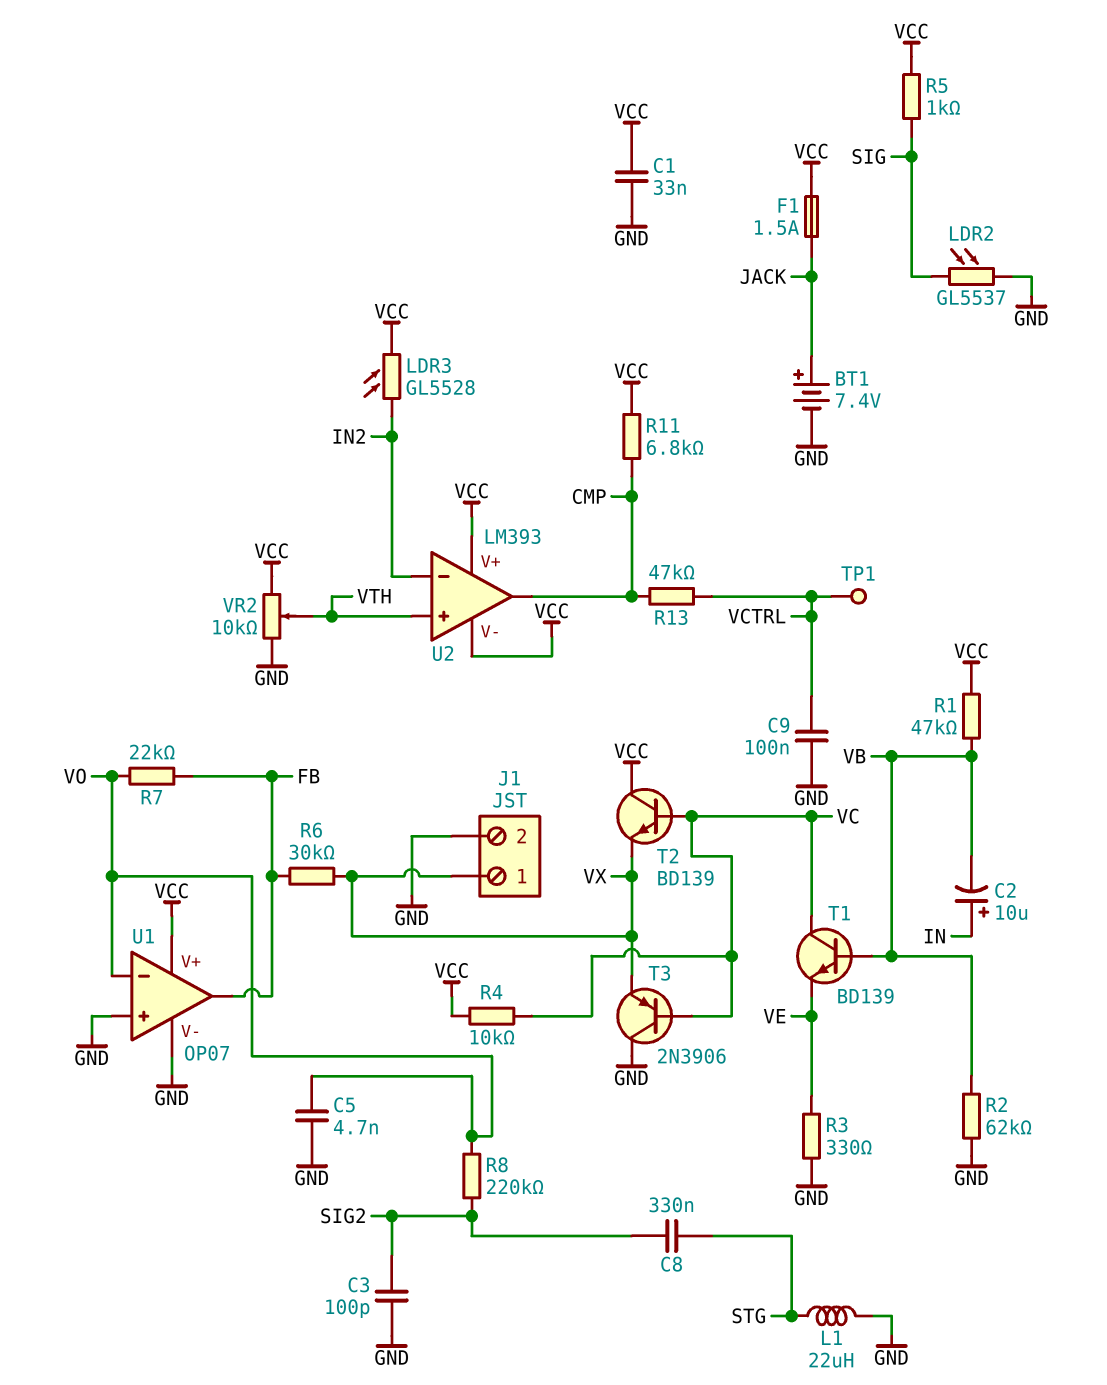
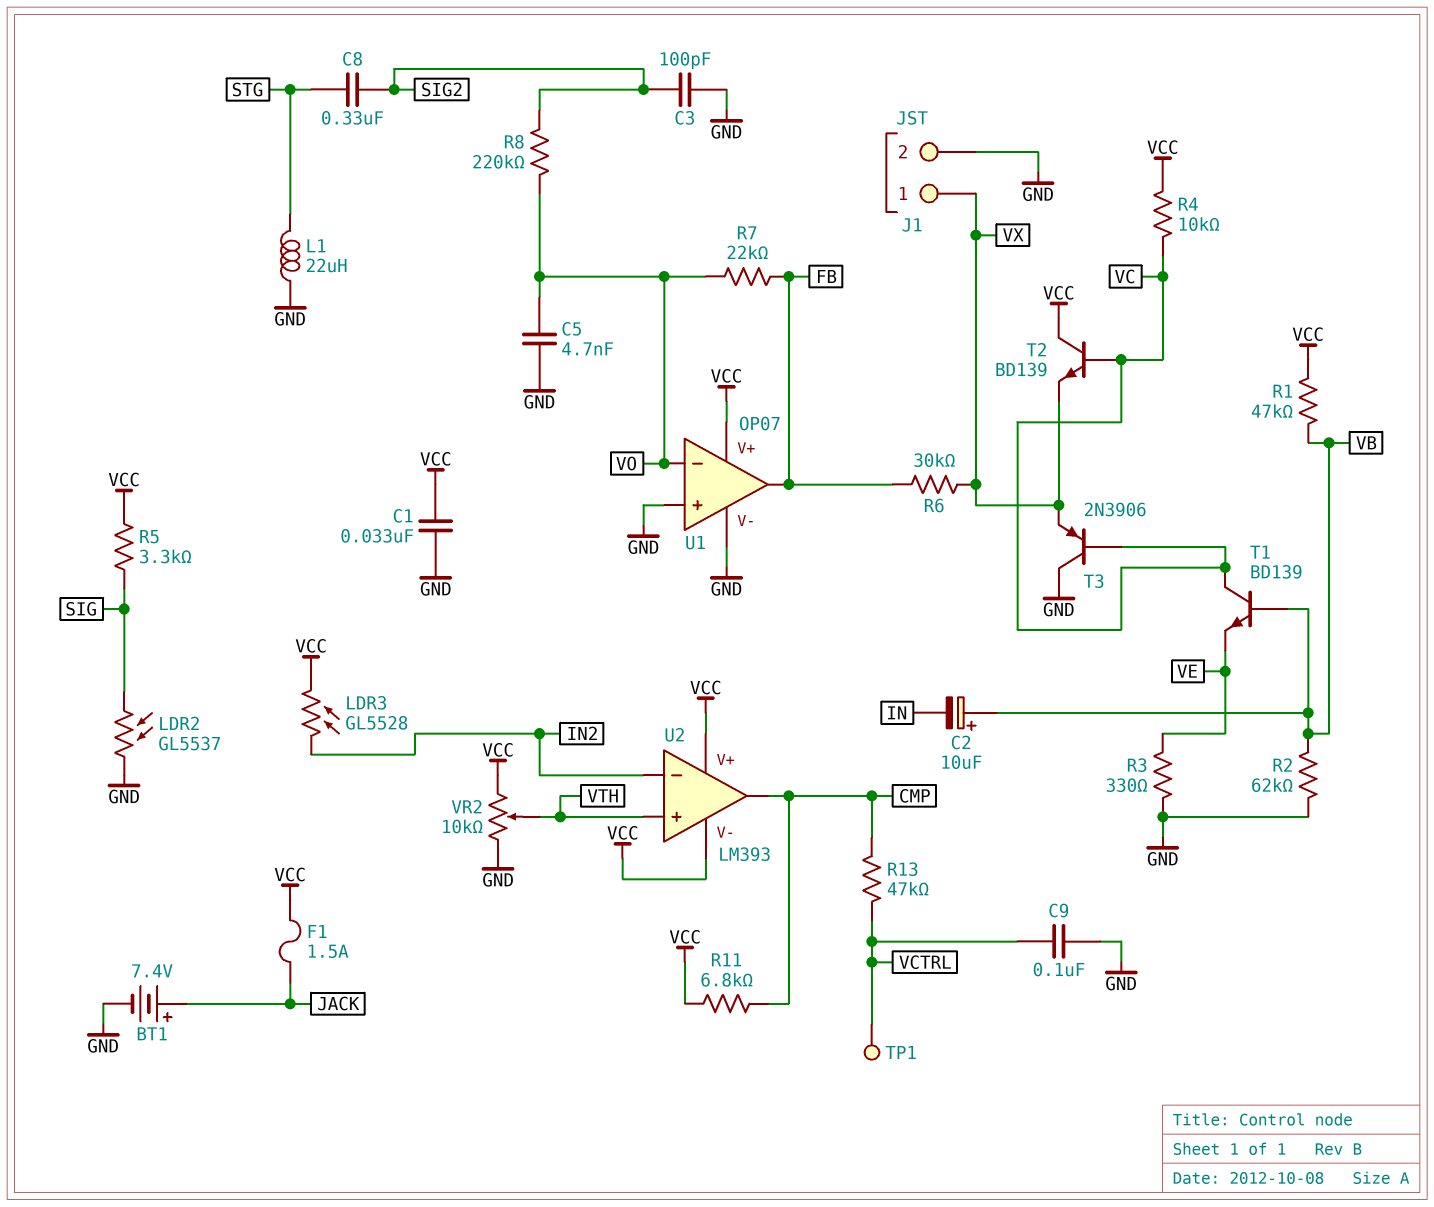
C2: 10uF (plus IN, minus VB) -> 10uF (plus VB, minus IN)
R5: 1k (SIG, VCC) -> 3.3k (SIG, VCC)

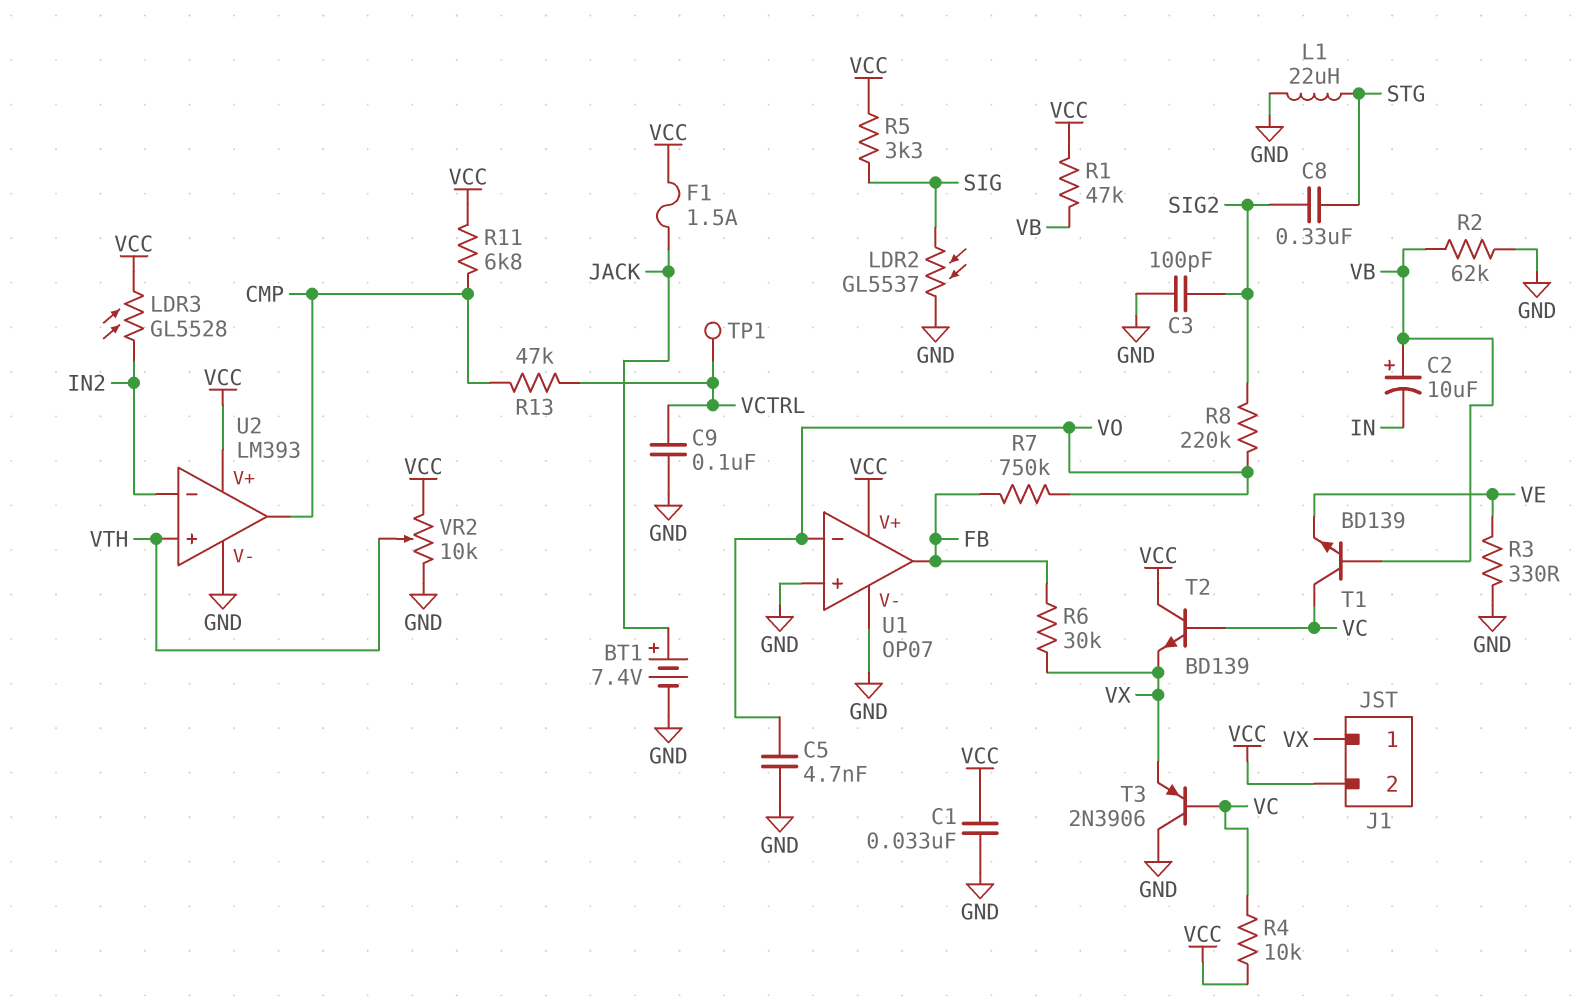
J1 pin 2: GND -> VCC
R7: 22k (FB, VO) -> 750k (FB, VO)
U2 pin V-: VCC -> GND

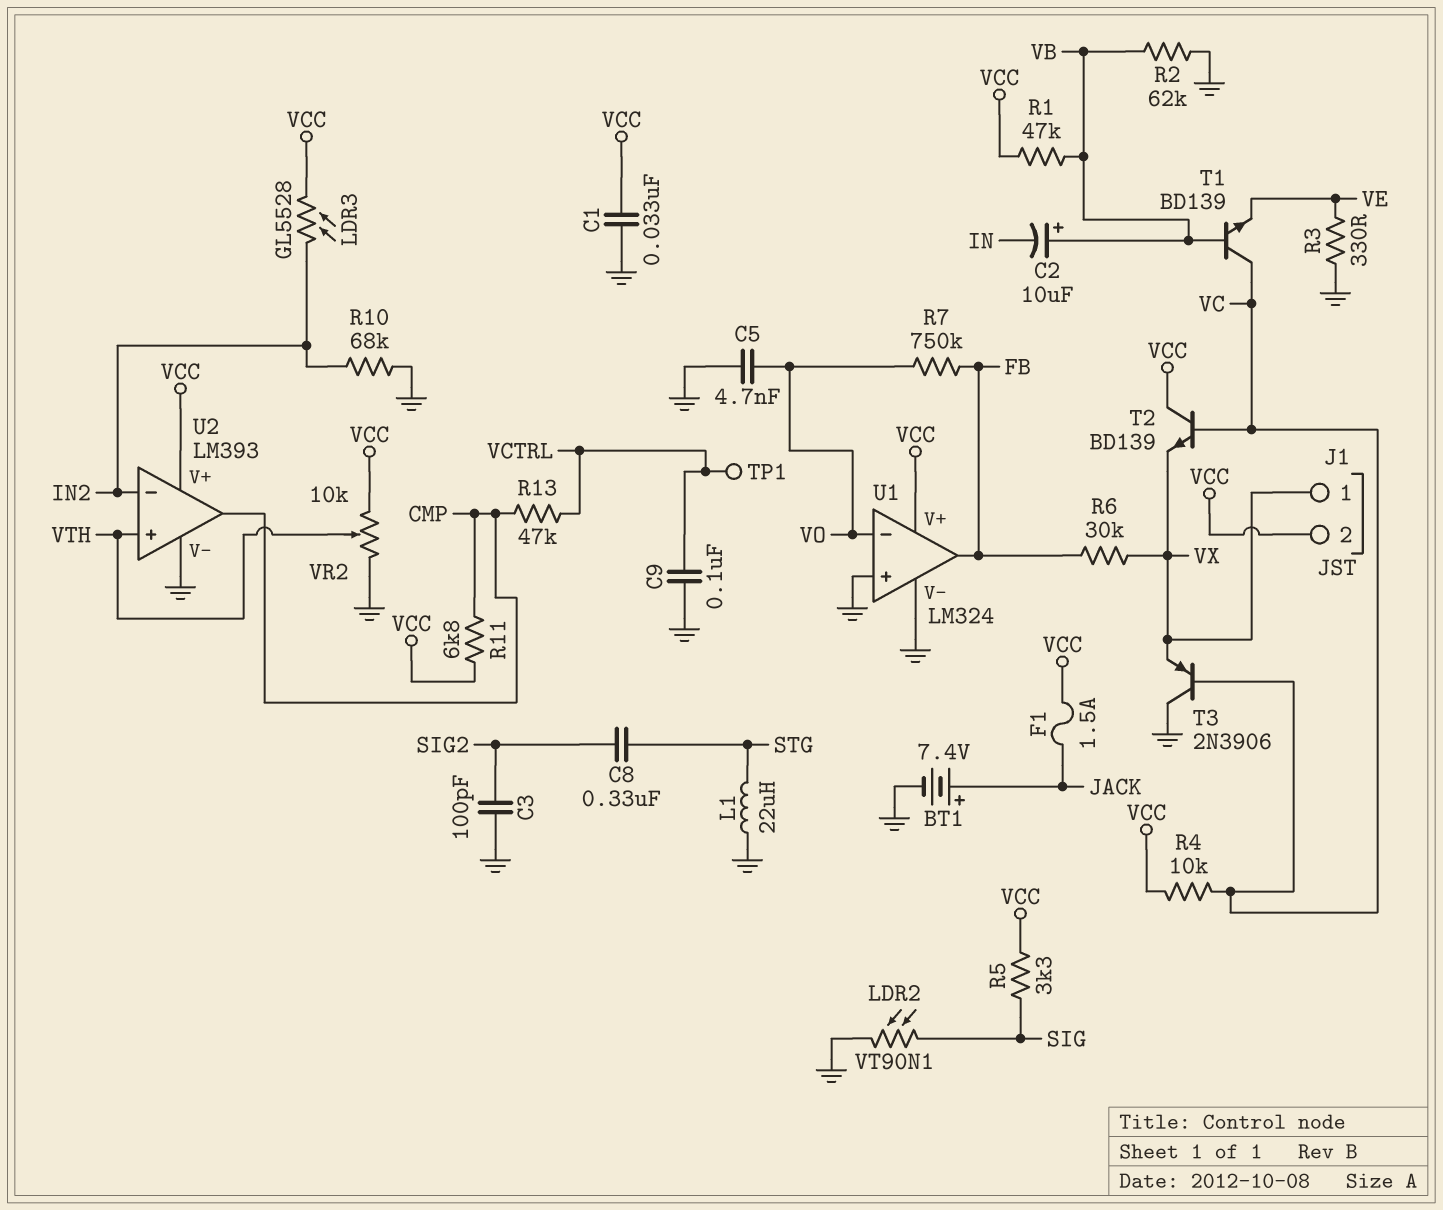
LDR2: GL5537 (GND, SIG) -> VT90N1 (GND, SIG)
R8: 220k (SIG2, VO) -> none
R10: none -> 68k (GND, IN2)
U1: OP07 -> LM324

